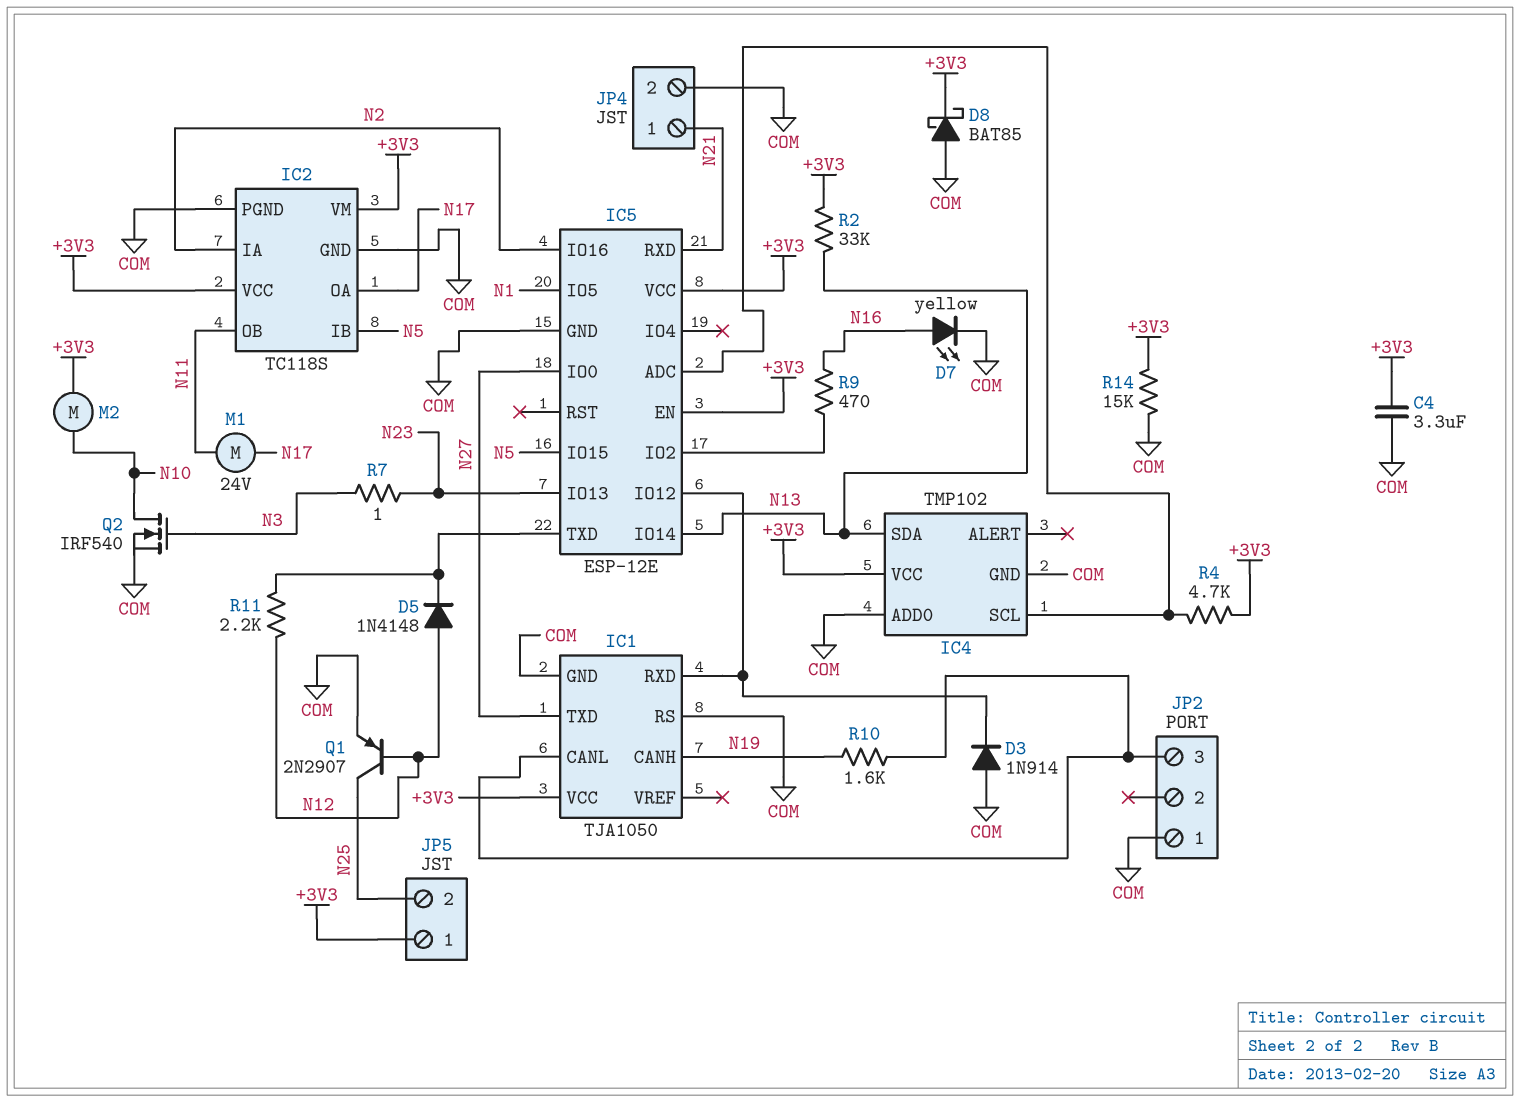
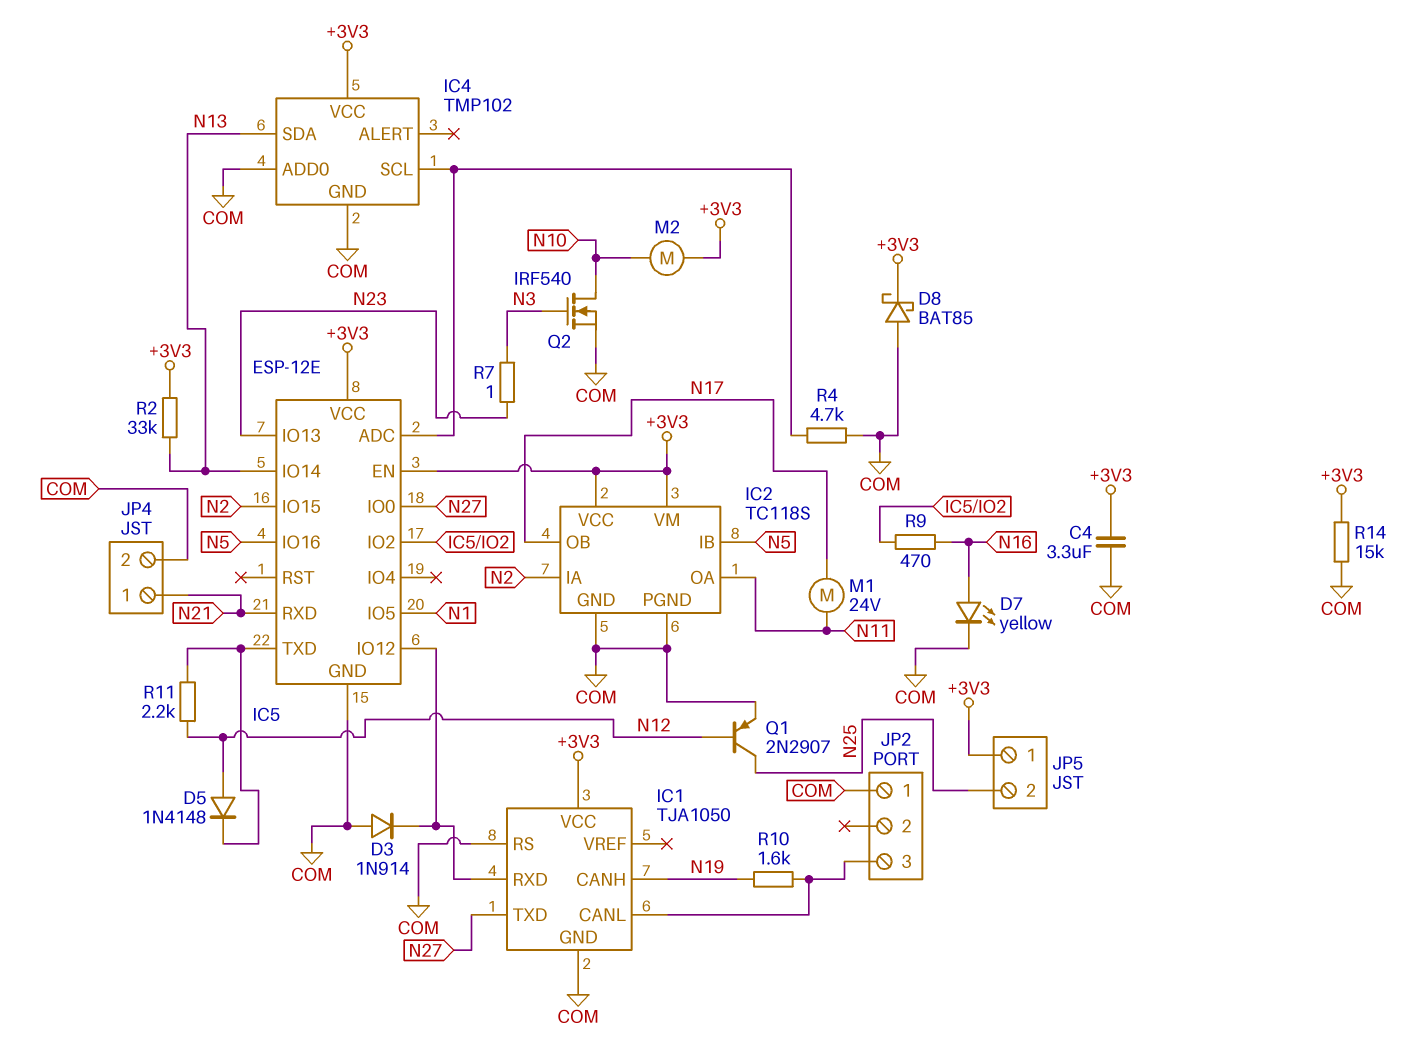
IC2 pin OA: N17 -> N11
IC2 pin OB: N11 -> N17
IC5 pin IO15: N5 -> N2
IC5 pin IO16: N2 -> N5
R4: 4.7k (+3V3, IC4/SCL) -> 4.7k (COM, IC4/SCL)

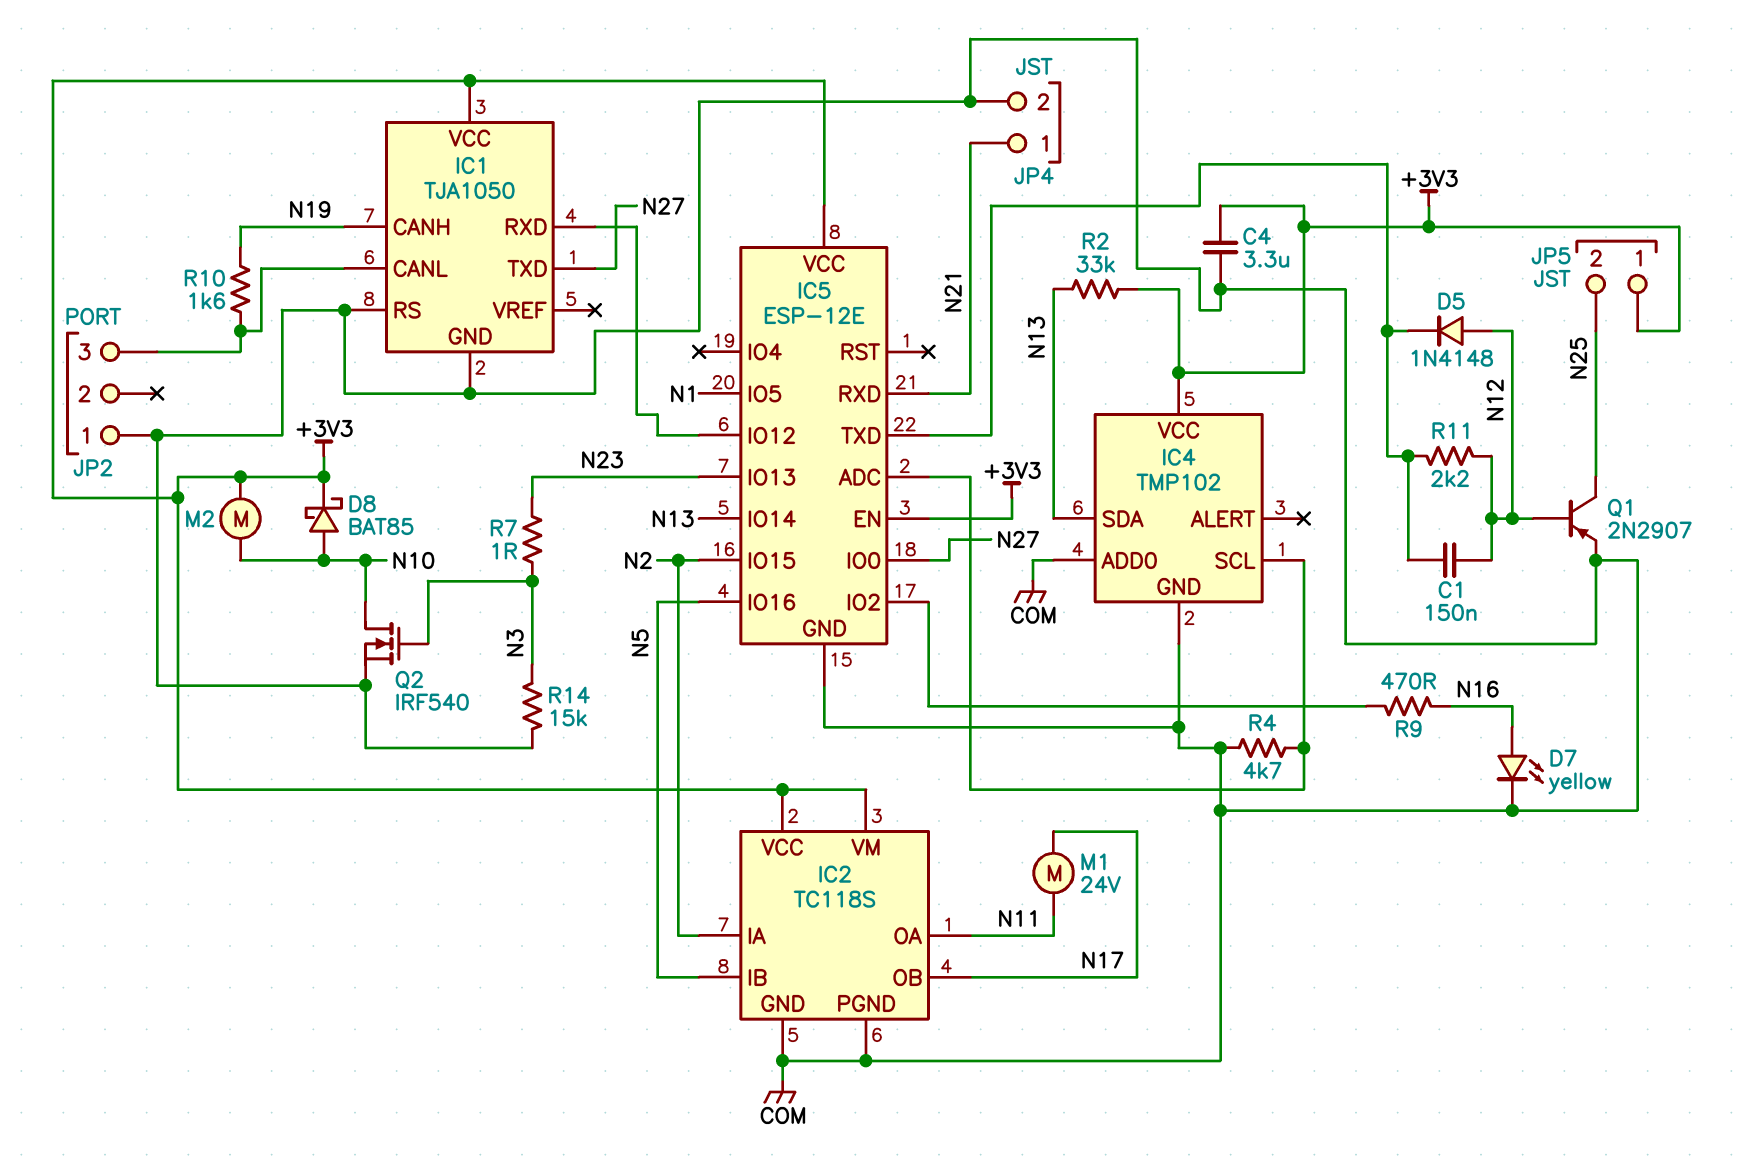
C1: none -> 150nF (IC5/TXD, N12)
D3: diode 1N914 (A COM, K IC1/RXD) -> none
D8: schottky BAT85 (A COM, K +3V3) -> schottky BAT85 (A N10, K +3V3)
R14: 15k (+3V3, COM) -> 15k (COM, N3)

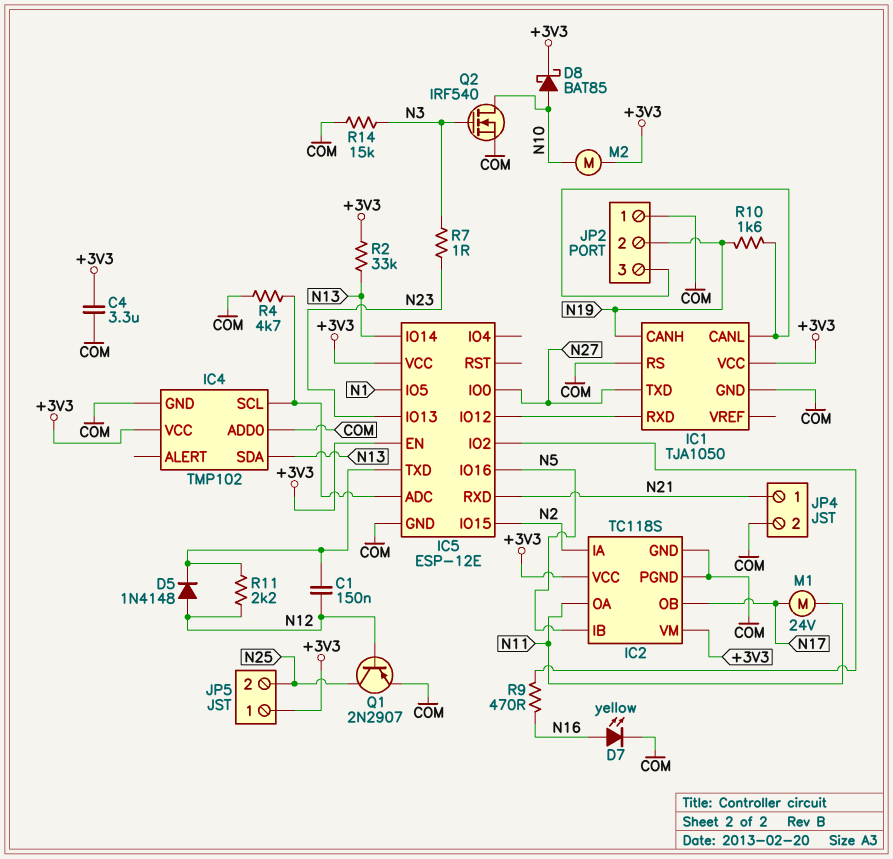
JP2 pin 2: none -> N19

